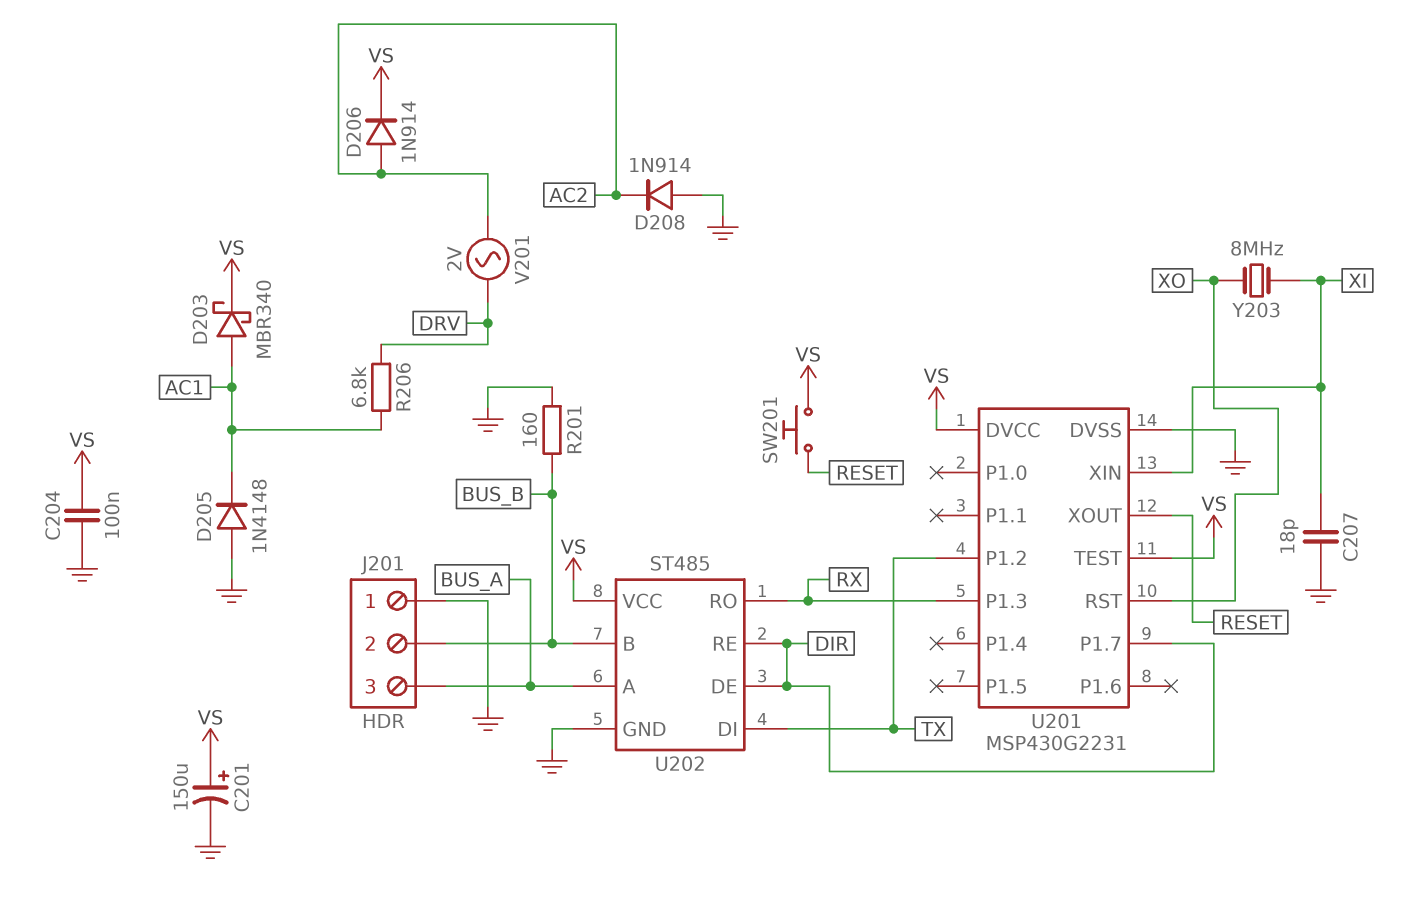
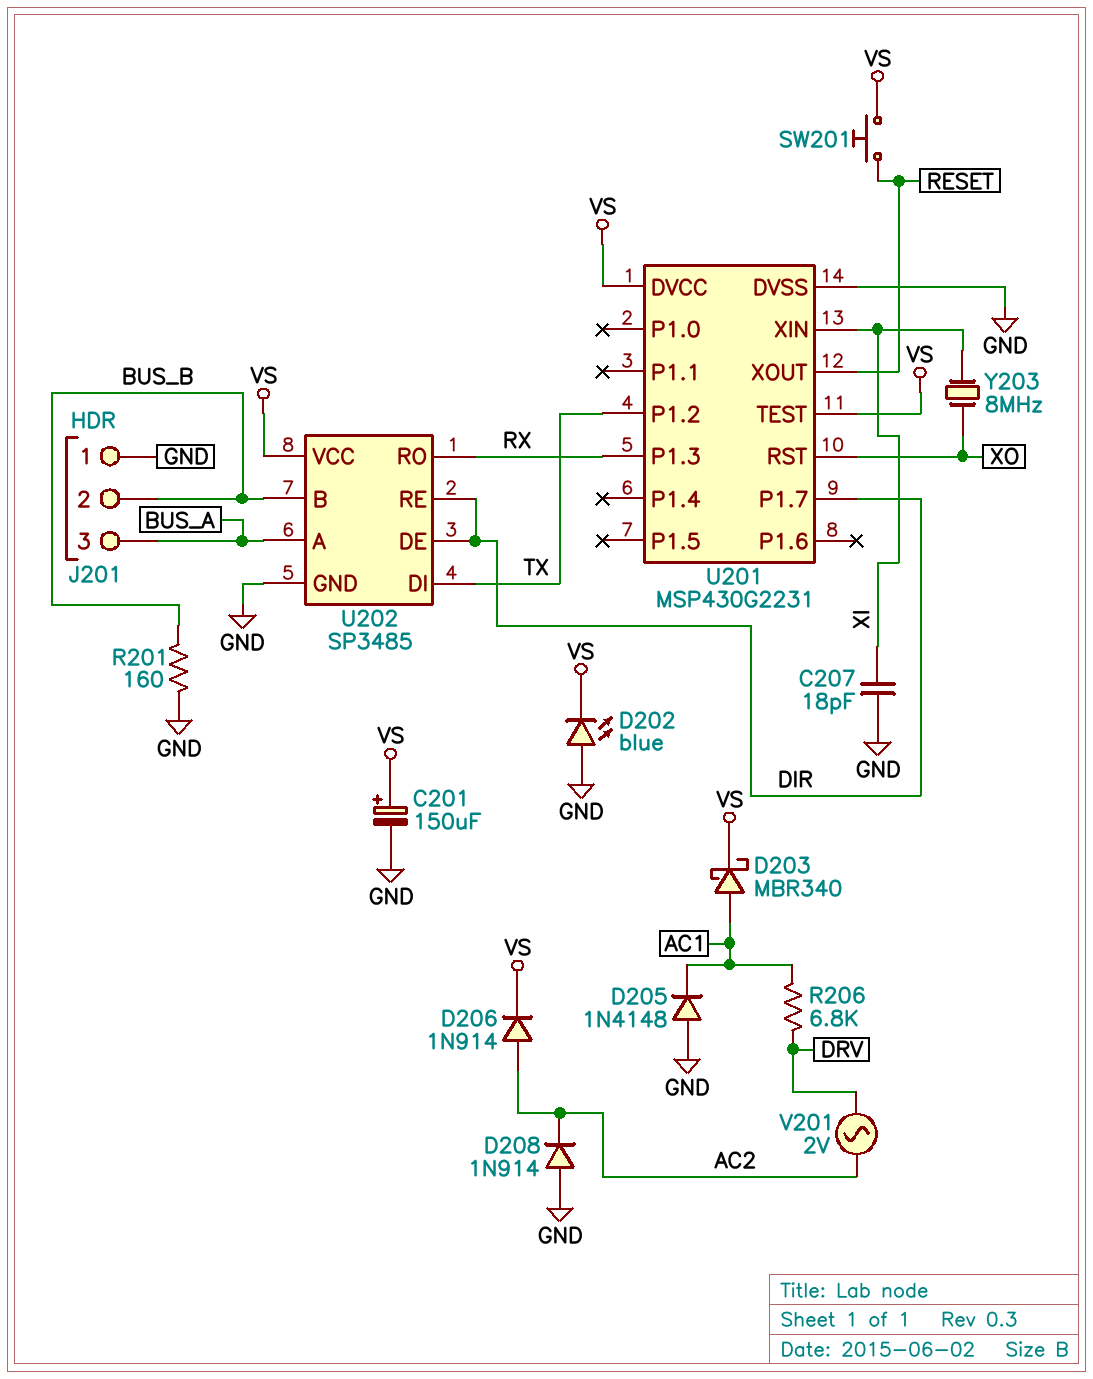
C204: 100nF (GND, VS) -> none
D202: none -> LED blue (A GND, K VS)
U202: ST485 -> SP3485

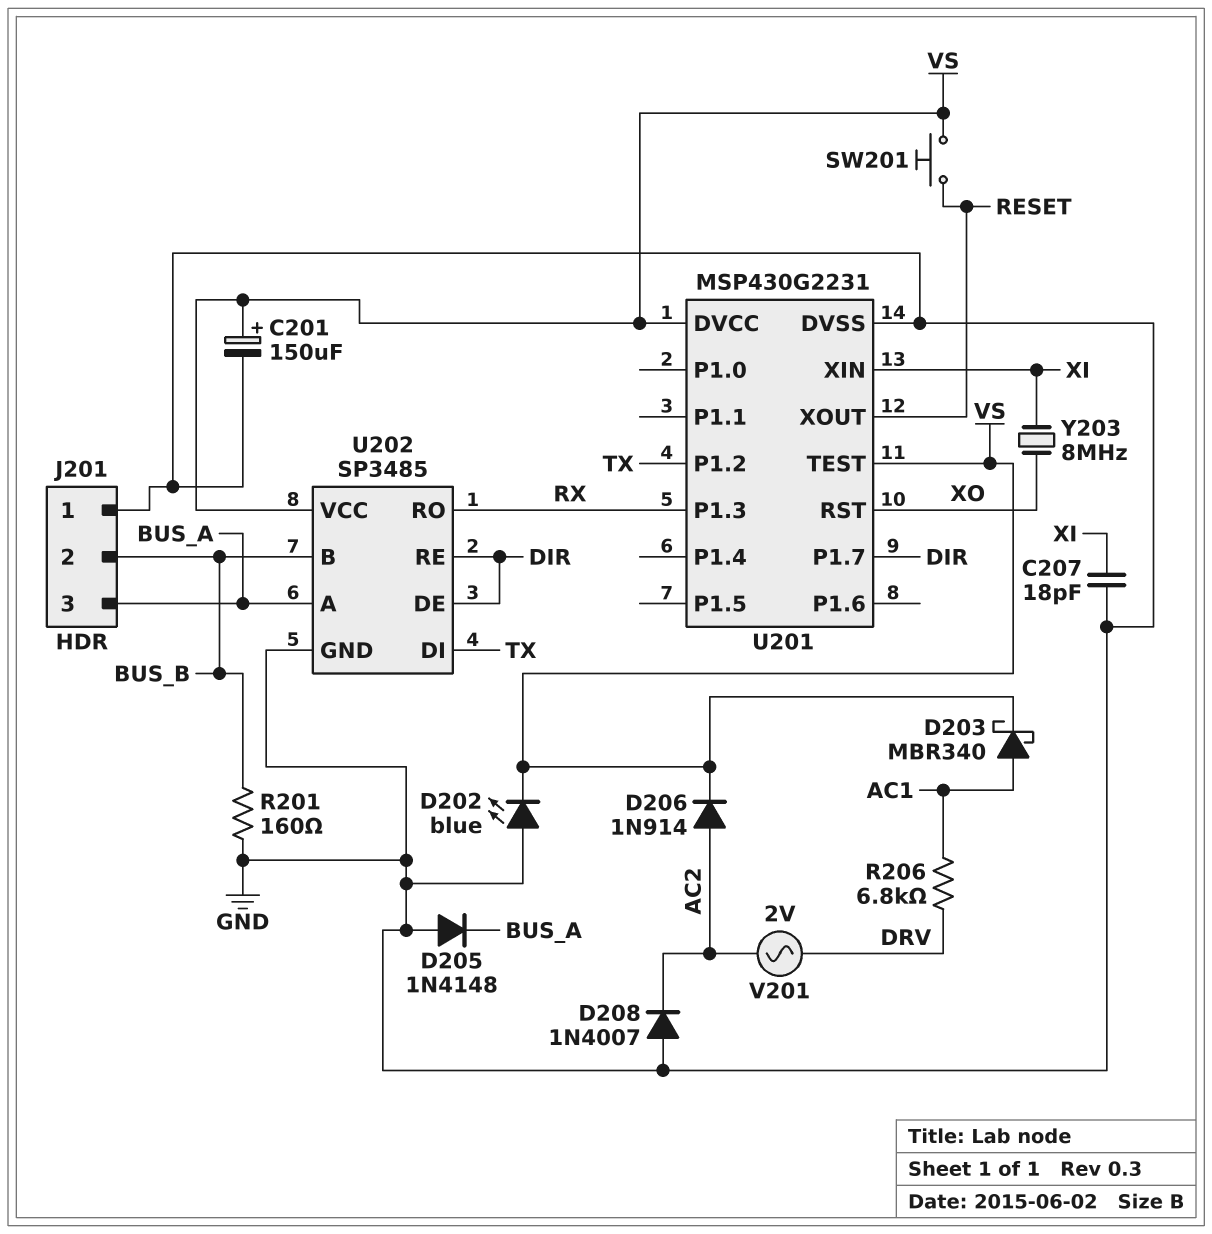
D205: diode 1N4148 (A GND, K AC1) -> diode 1N4148 (A GND, K BUS_A)
D208: diode 1N914 (A GND, K AC2) -> diode 1N4007 (A GND, K AC2)

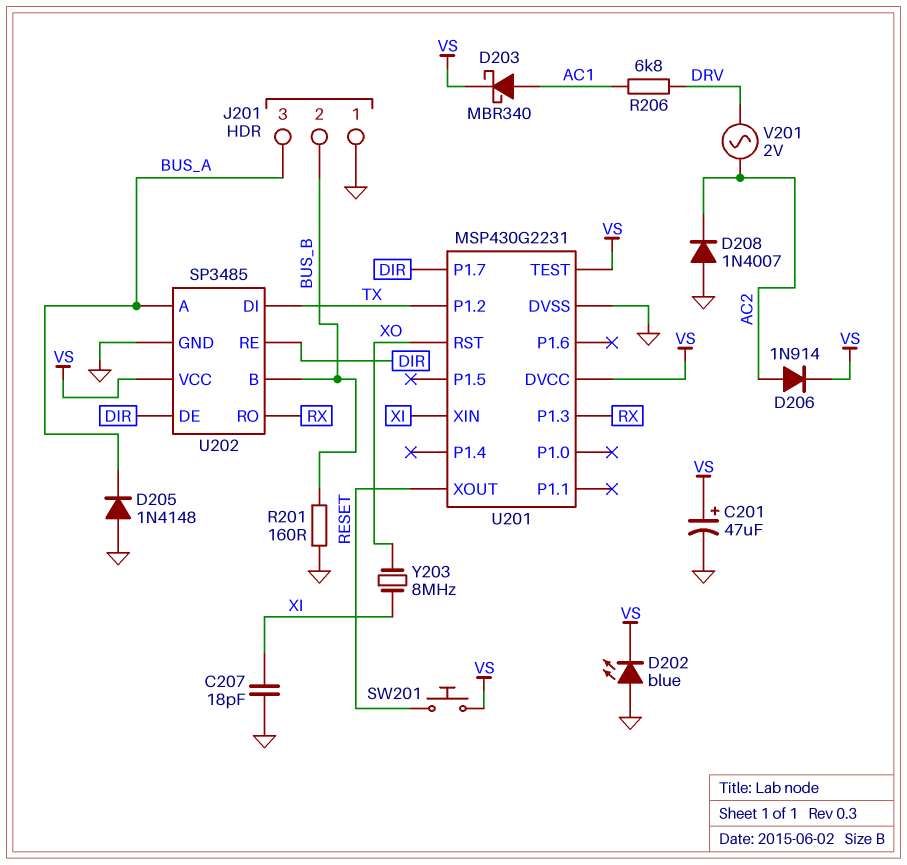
C201: 150uF (plus VS, minus GND) -> 47uF (plus VS, minus GND)

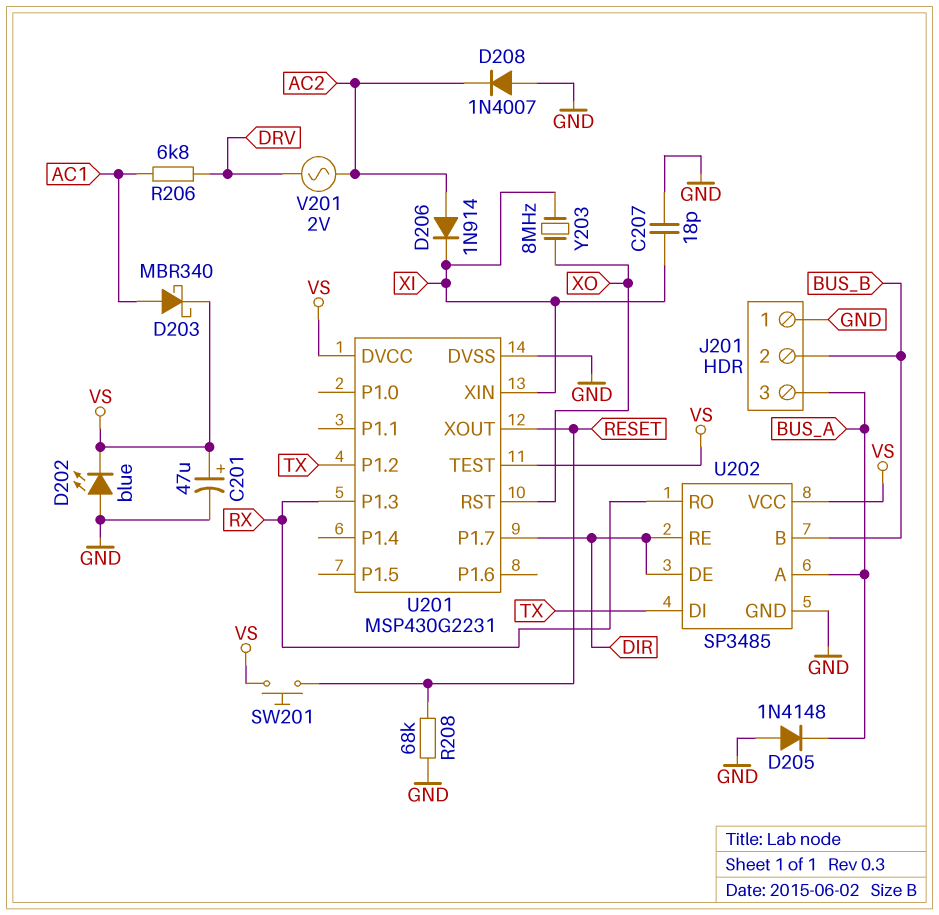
D206: diode 1N914 (A AC2, K VS) -> diode 1N914 (A AC2, K XI)
R201: 160 (BUS_B, GND) -> none
R208: none -> 68k (GND, RESET)

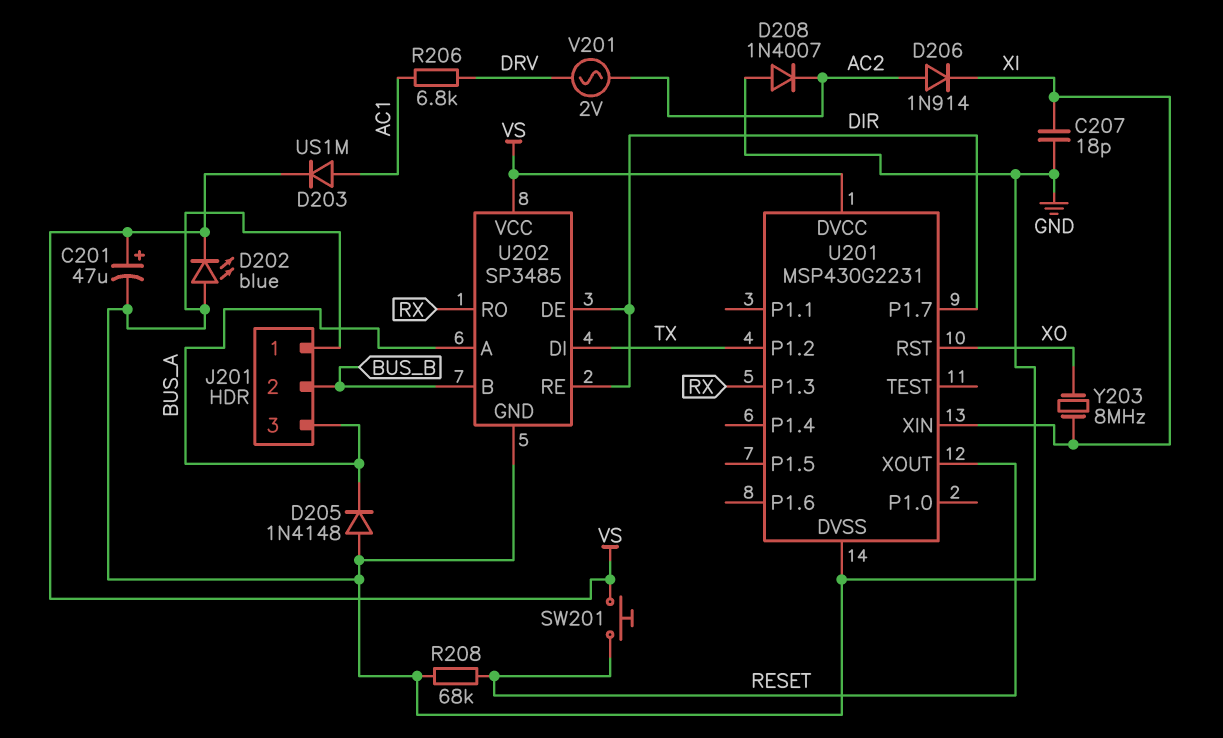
D203: schottky MBR340 (A AC1, K VS) -> diode US1M (A AC1, K VS)
U201 pin TEST: VS -> none

